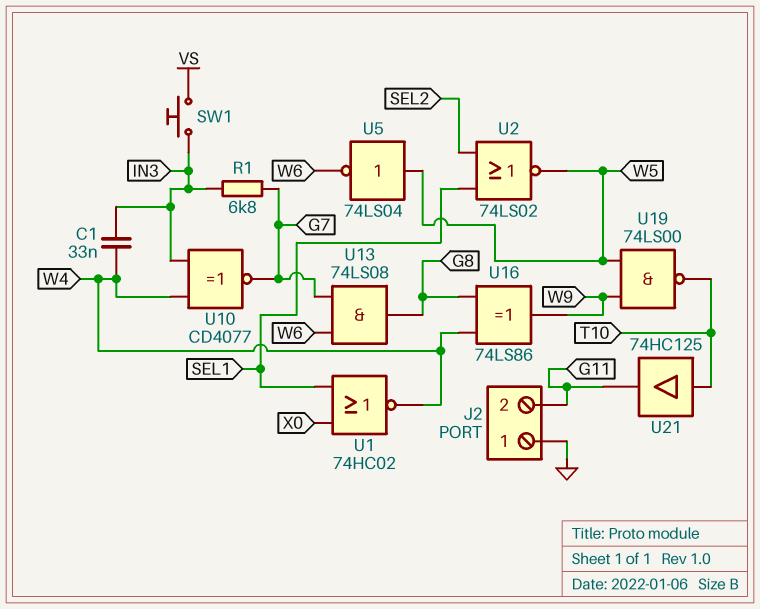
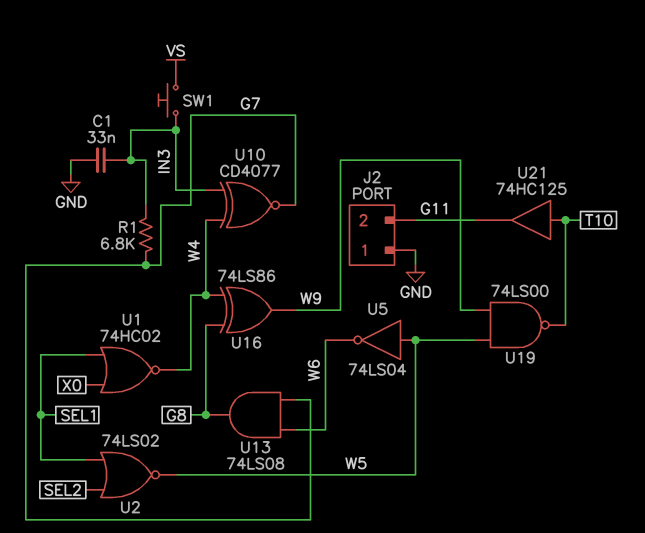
C1: 33nF (IN3, W4) -> 33nF (GND, IN3)

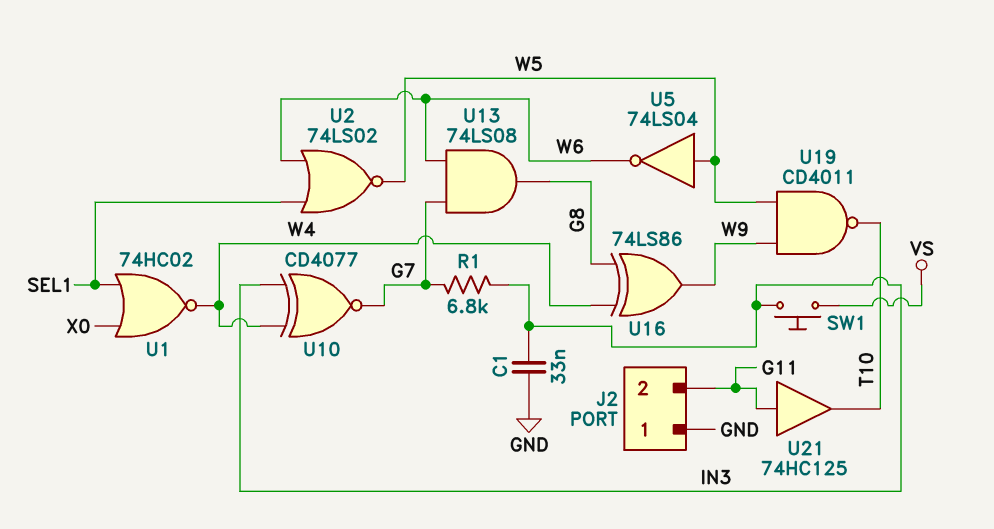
U2: NOR 74LS02 (in SEL1, in SEL2, out W5) -> NOR 74LS02 (in SEL1, in W6, out W5)
U19: NAND 74LS00 (in W5, in W9, out T10) -> NAND CD4011 (in W5, in W9, out T10)
U21: buffer 74HC125 (in T10, out G11) -> buffer 74HC125 (in G11, out T10)

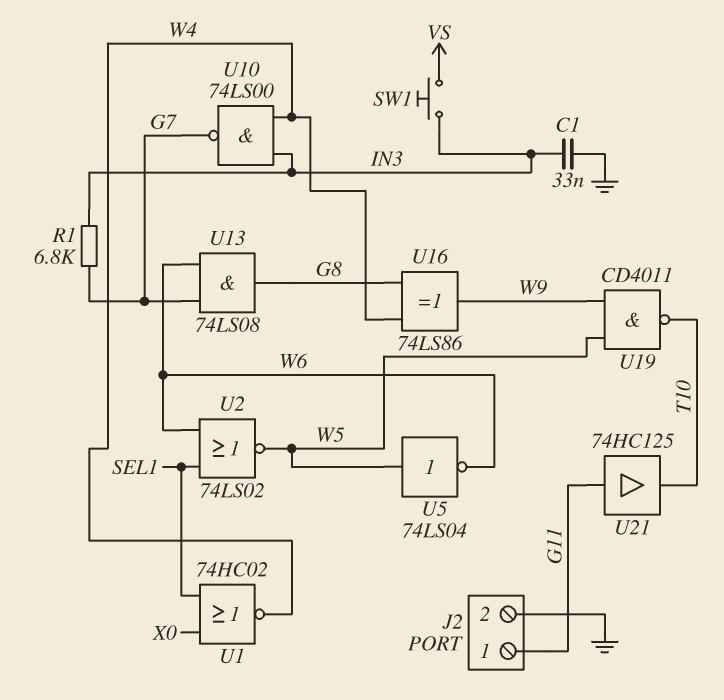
J2 pin 1: GND -> G11
J2 pin 2: G11 -> GND
U10: XNOR CD4077 (in IN3, in W4, out G7) -> NAND 74LS00 (in IN3, in W4, out G7)

